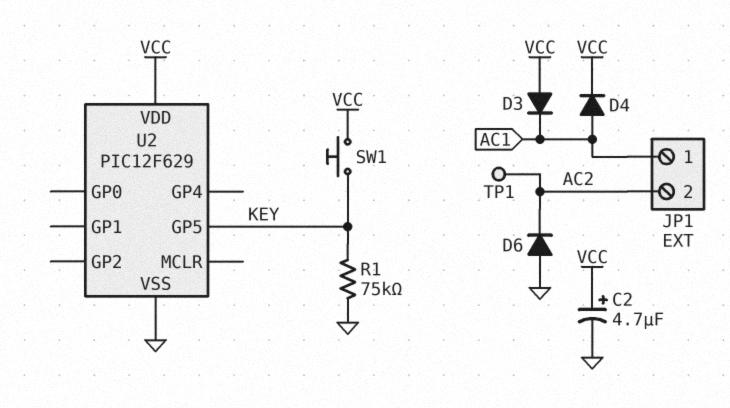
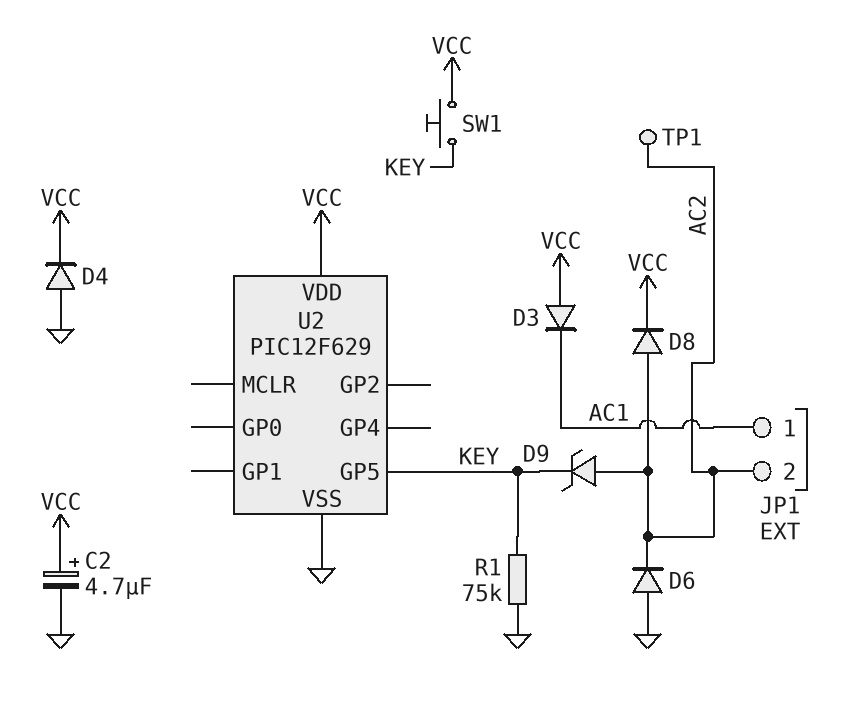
D4: diode (A AC1, K VCC) -> diode (A GND, K VCC)
D8: none -> diode (A AC2, K VCC)
D9: none -> zener (A AC2, K KEY)

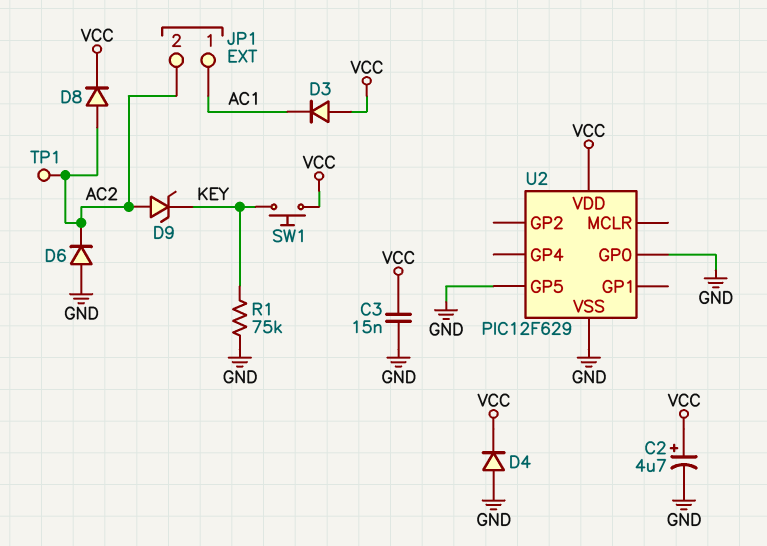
C3: none -> 15nF (GND, VCC)
U2 pin GP0: none -> GND
U2 pin GP5: KEY -> GND

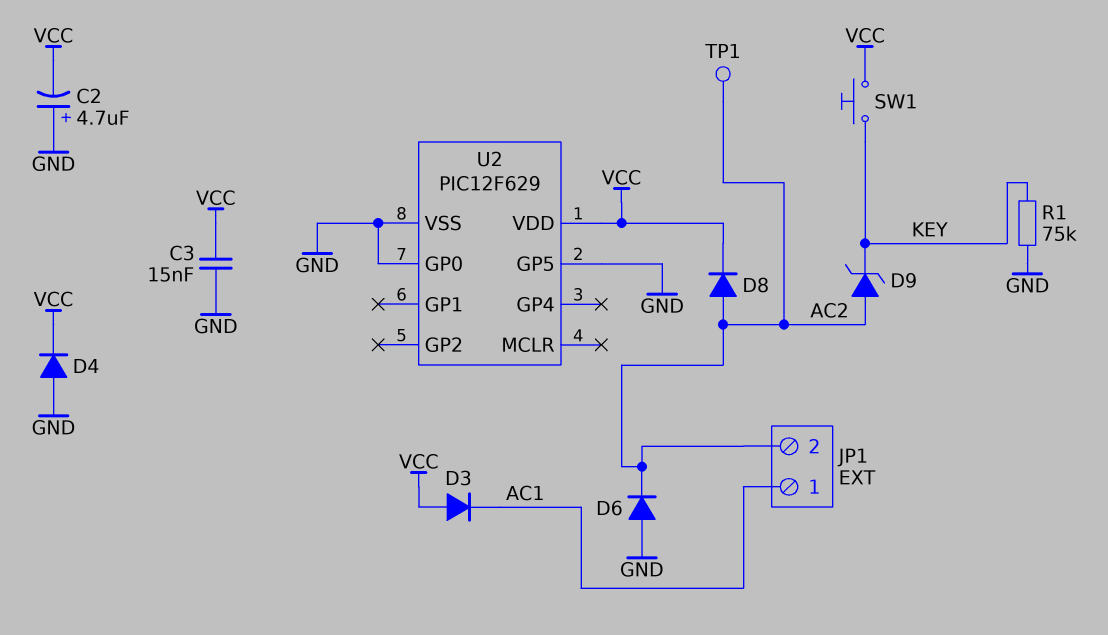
C2: 4.7uF (plus VCC, minus GND) -> 4.7uF (plus GND, minus VCC)

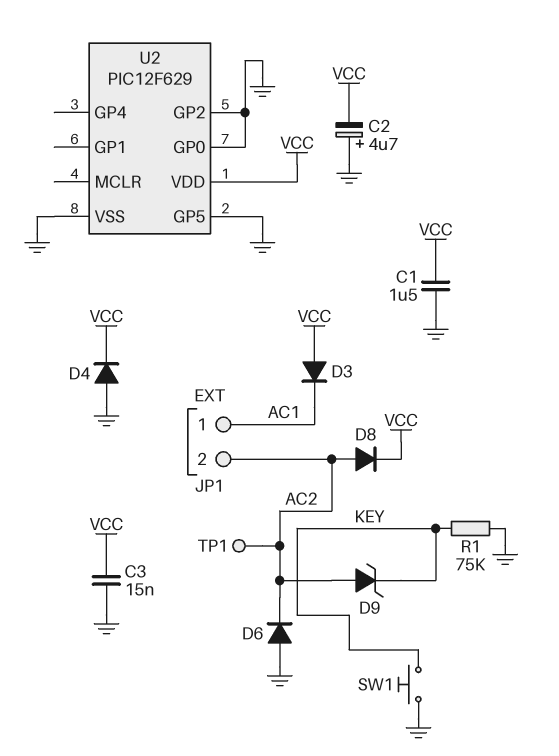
C1: none -> 1.5uF (GND, VCC)
SW1: button (KEY, VCC) -> button (GND, KEY)
U2 pin GP2: none -> GND

